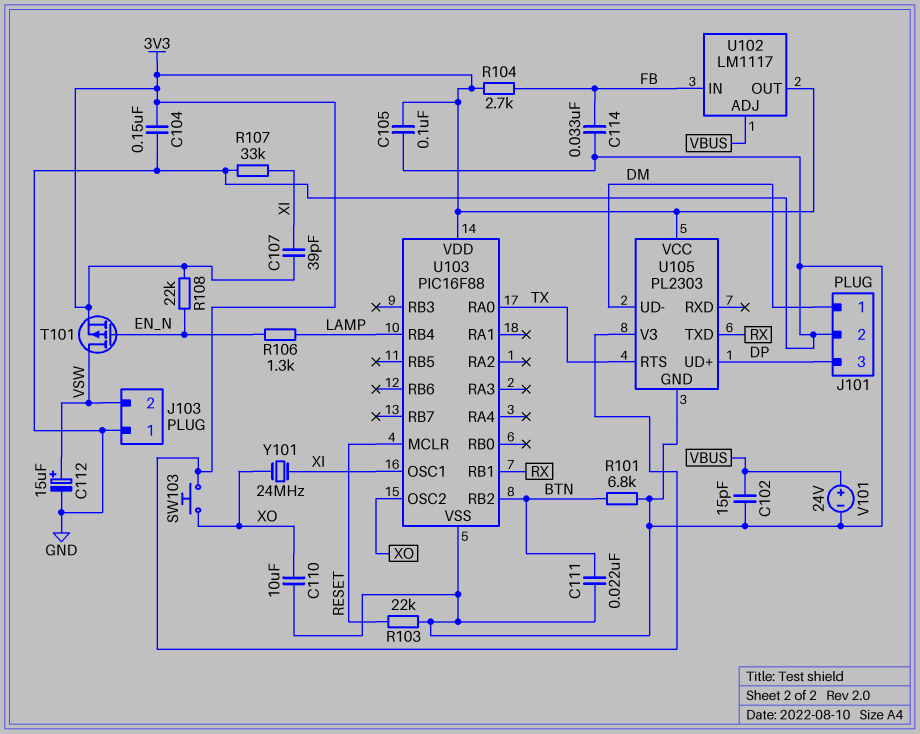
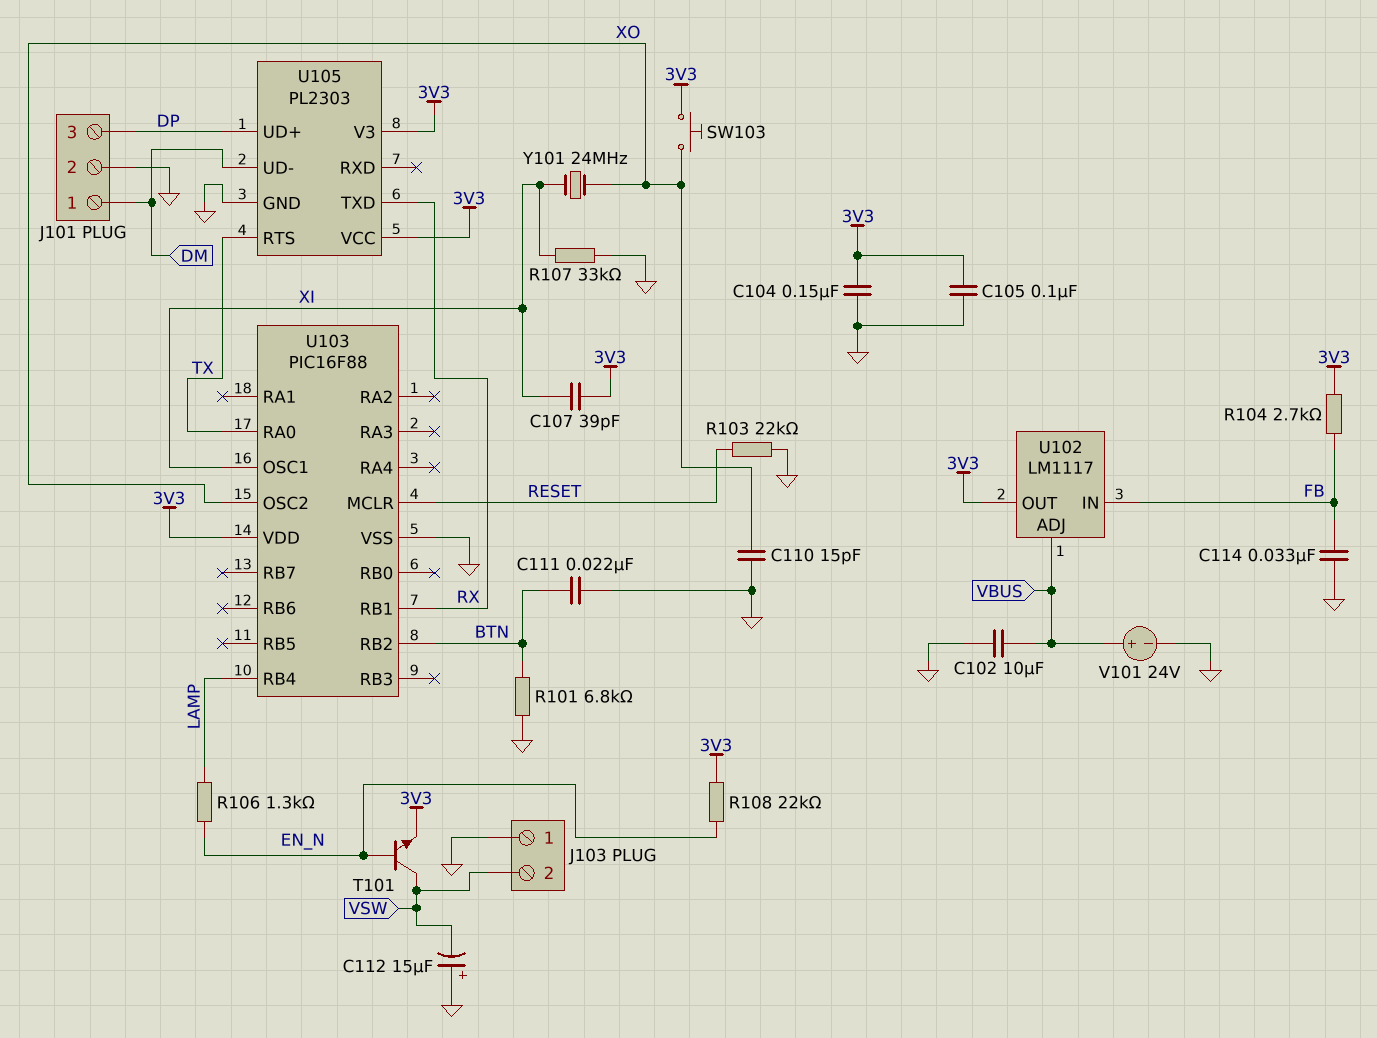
C102: 15pF (GND, VBUS) -> 10uF (GND, VBUS)
C110: 10uF (GND, XO) -> 15pF (GND, XO)
C112: 15uF (plus VSW, minus GND) -> 15uF (plus GND, minus VSW)
T101: PMOS (G EN_N, D VSW, S 3V3) -> NPN (B EN_N, C VSW, E 3V3)

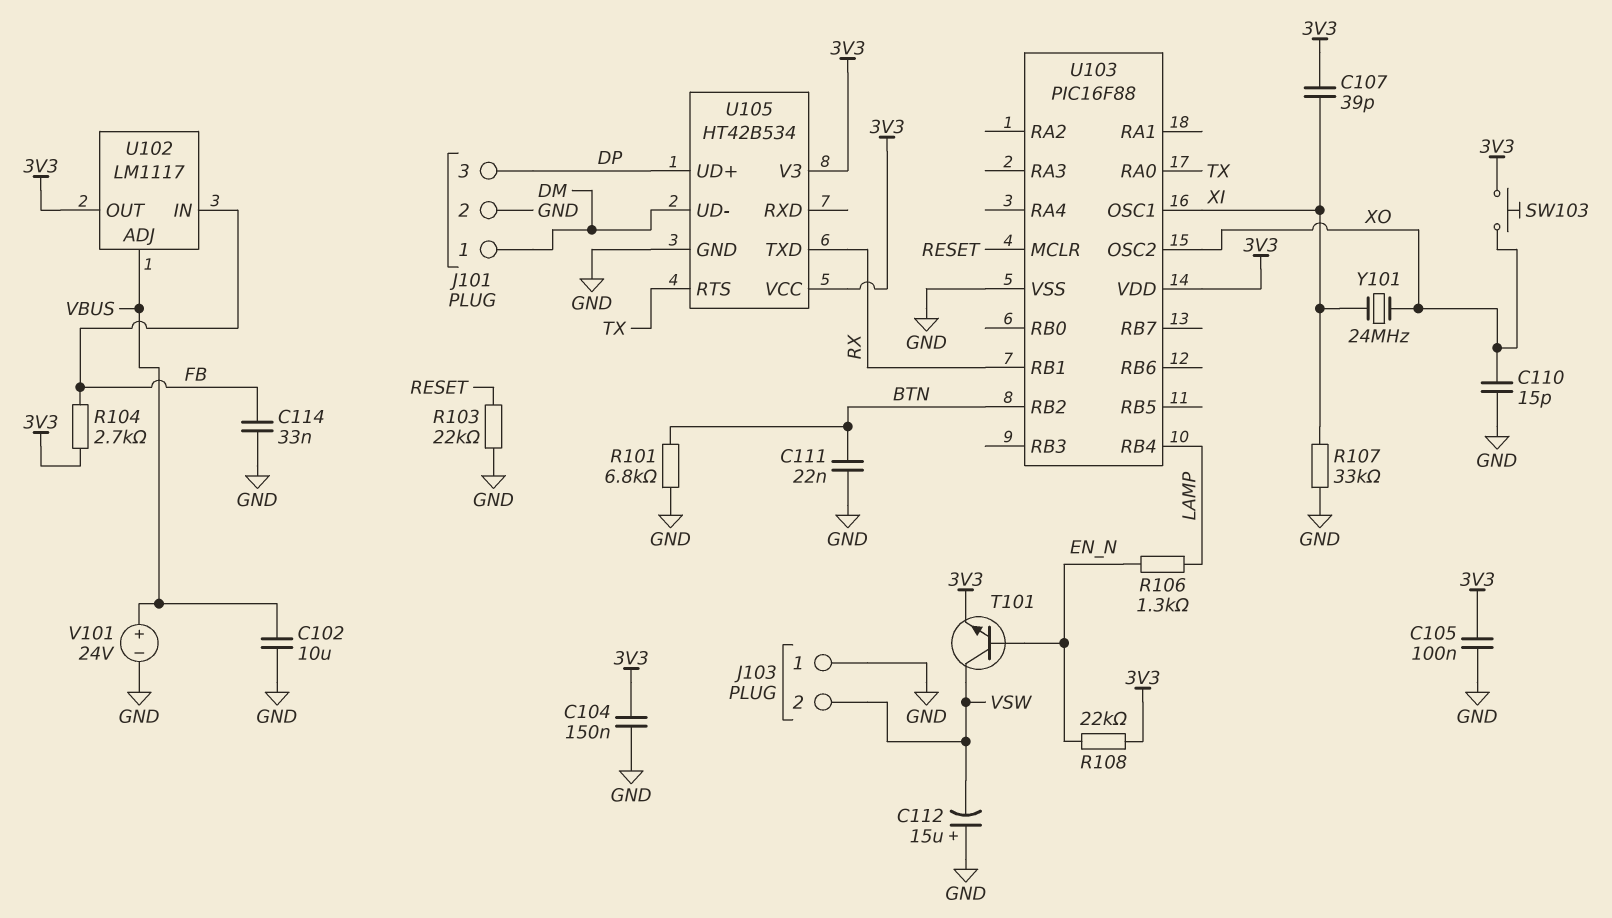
U105: PL2303 -> HT42B534

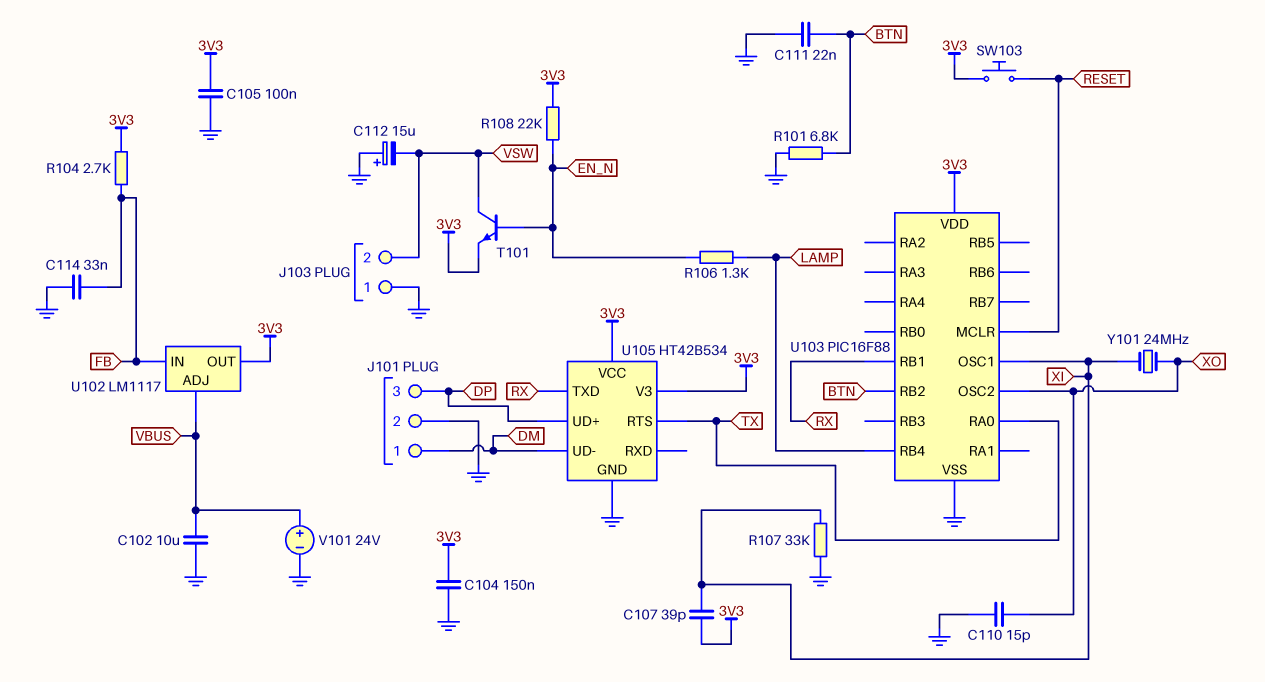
R103: 22k (GND, RESET) -> none
SW103: button (3V3, XO) -> button (3V3, RESET)

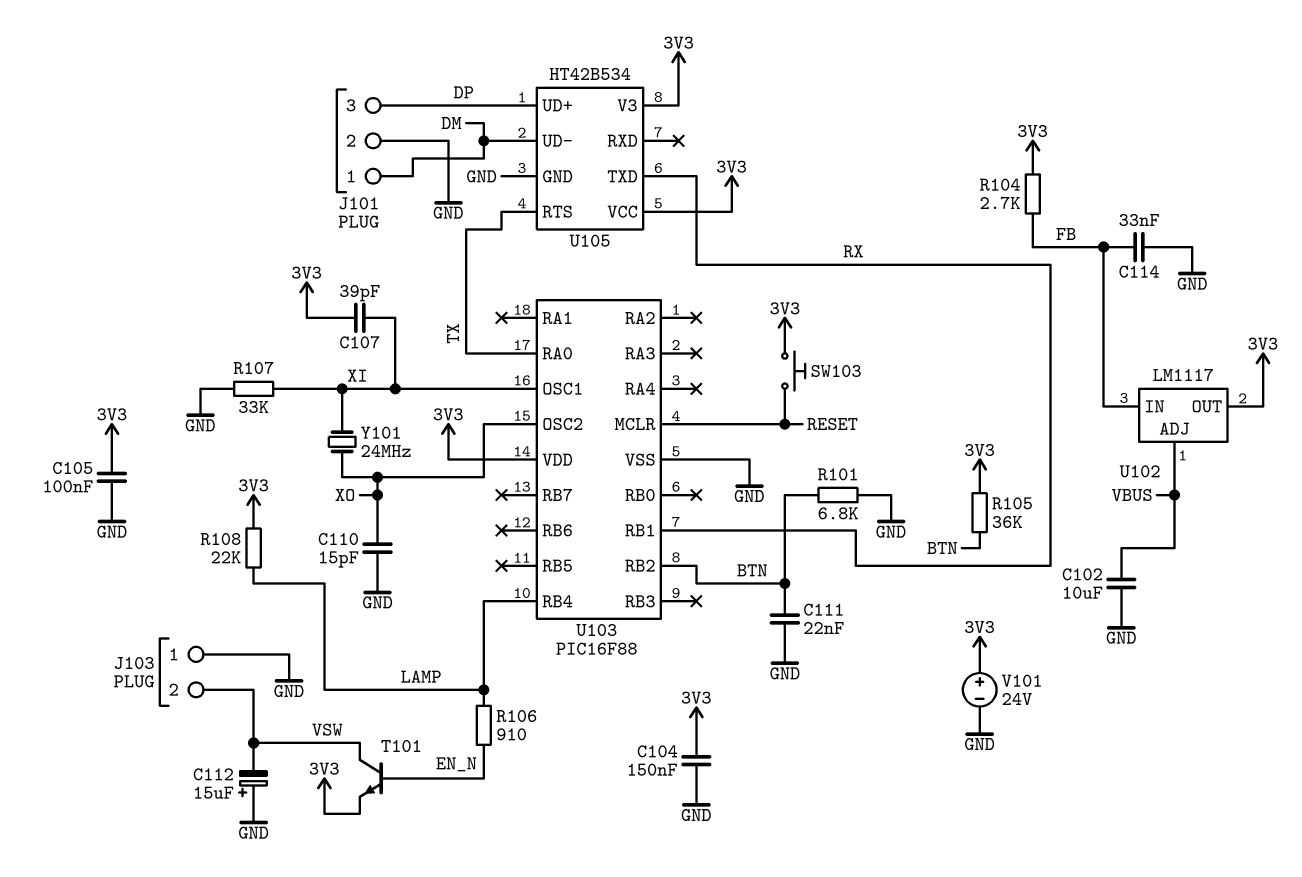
R105: none -> 36k (3V3, BTN)
R106: 1.3k (EN_N, LAMP) -> 910 (EN_N, LAMP)
R108: 22k (3V3, EN_N) -> 22k (3V3, LAMP)
V101: 24V (plus VBUS, minus GND) -> 24V (plus 3V3, minus GND)

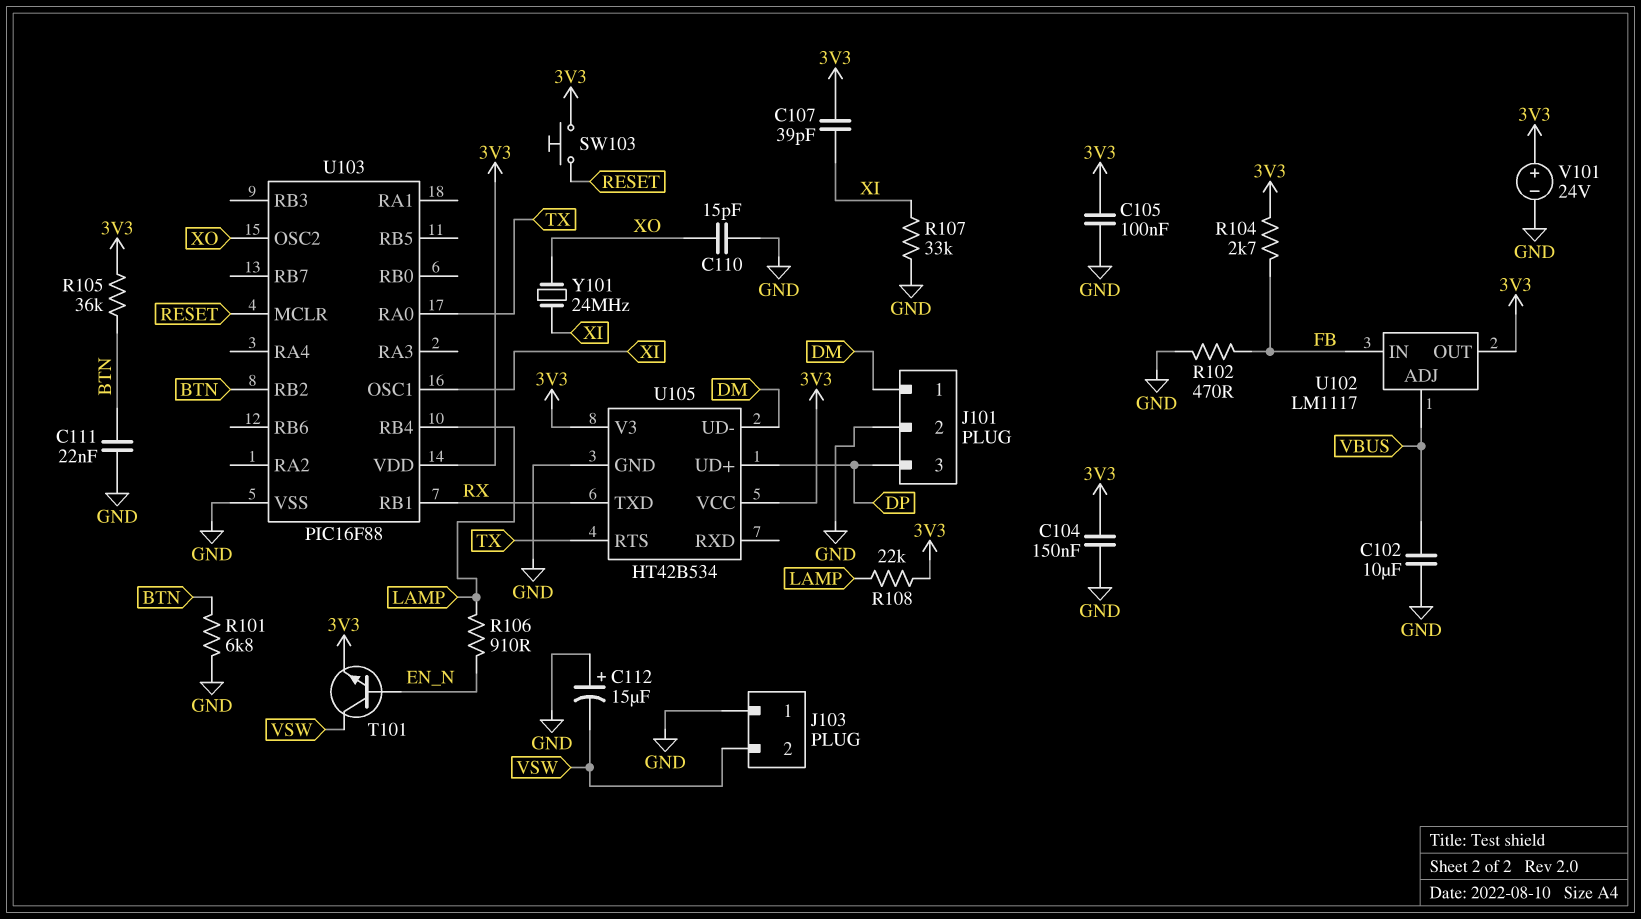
C114: 33nF (FB, GND) -> none
R102: none -> 470 (FB, GND)

